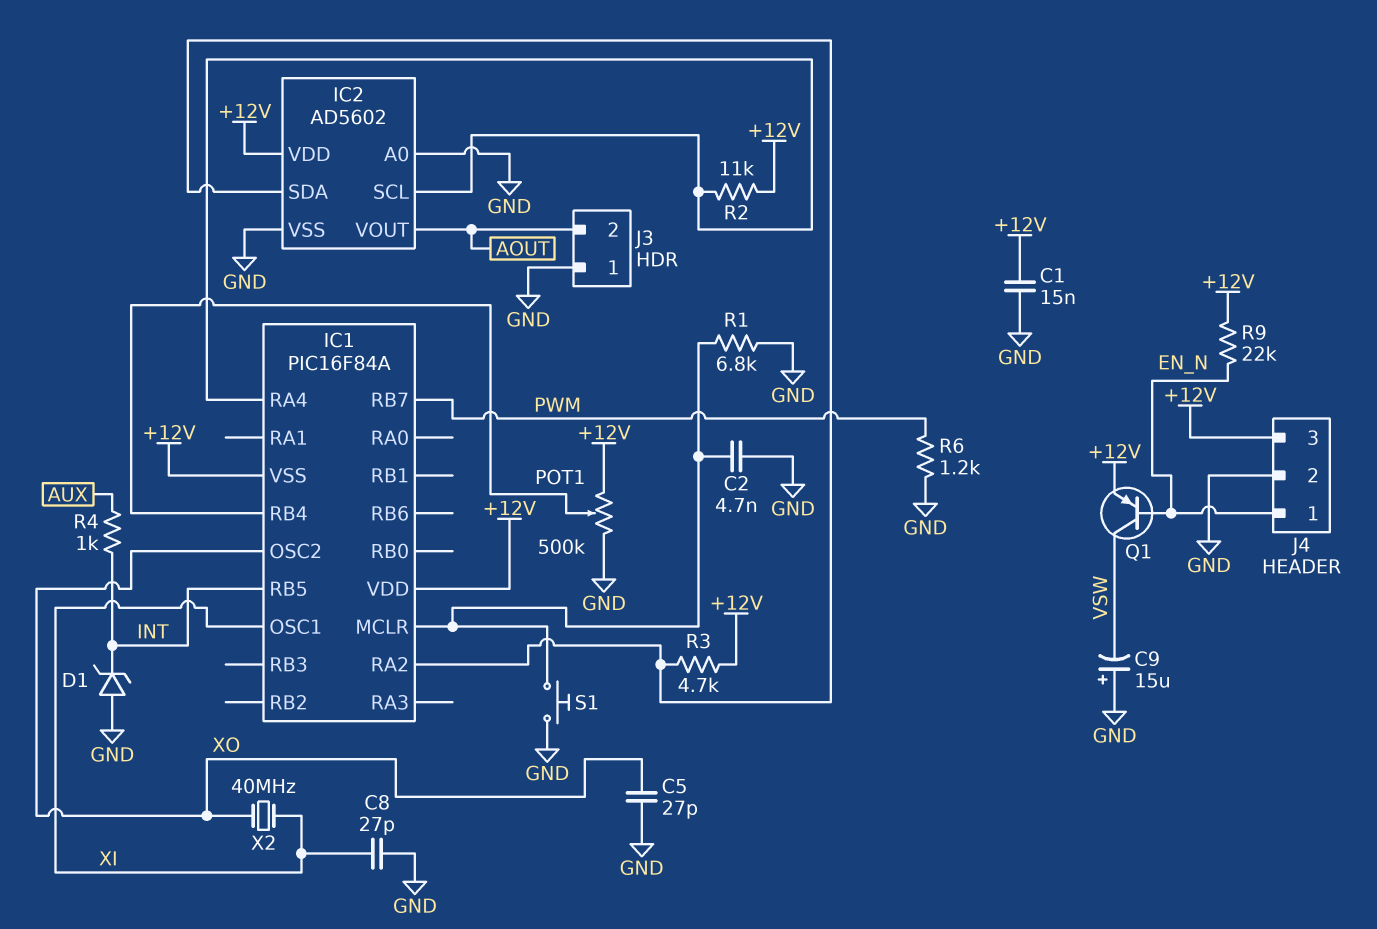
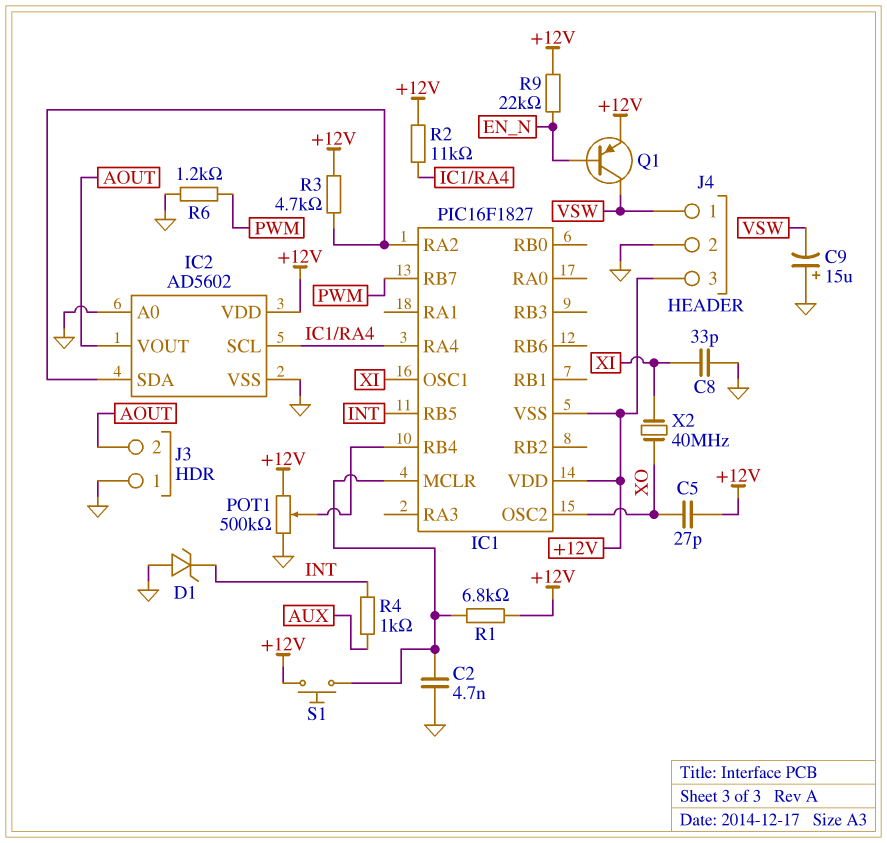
C1: 15nF (+12V, GND) -> none
C5: 27pF (GND, XO) -> 27pF (+12V, XO)
C8: 27pF (GND, XI) -> 33pF (GND, XI)
IC1: PIC16F84A -> PIC16F1827
J4 pin 1: EN_N -> VSW
R1: 6.8k (GND, IC1/MCLR) -> 6.8k (+12V, IC1/MCLR)
S1: button (GND, IC1/MCLR) -> button (+12V, IC1/MCLR)

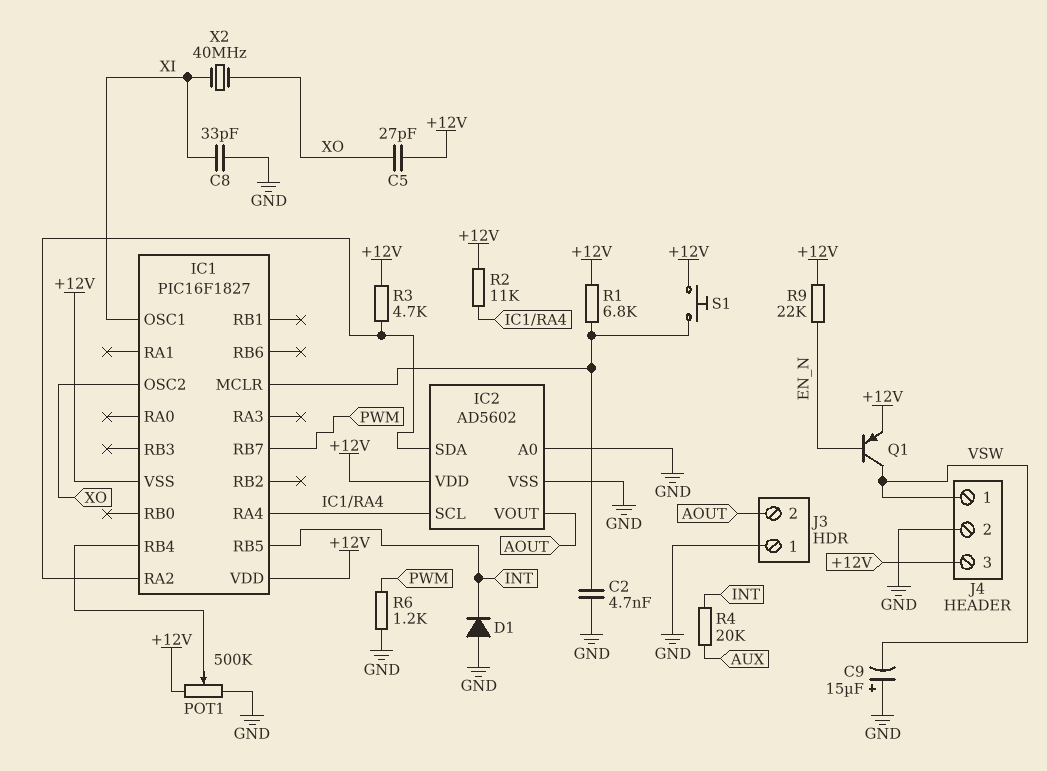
D1: zener (A GND, K INT) -> diode (A GND, K INT)
R4: 1k (AUX, INT) -> 20k (AUX, INT)

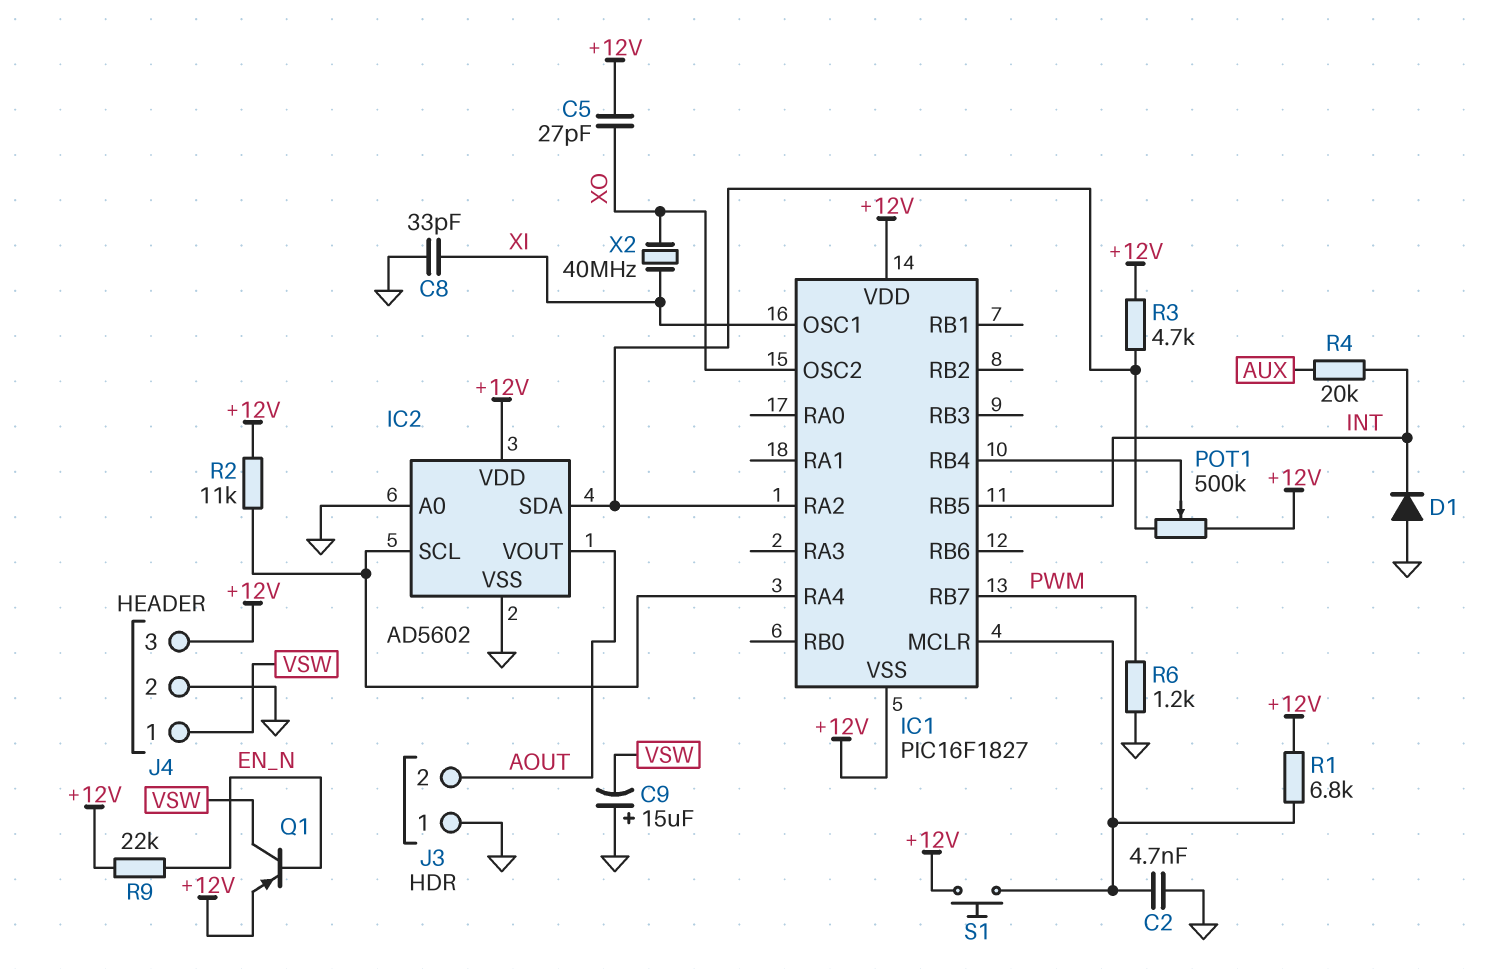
POT1: 500k (+12V, GND, wiper IC1/RB4) -> 500k (+12V, IC1/RA2, wiper IC1/RB4)

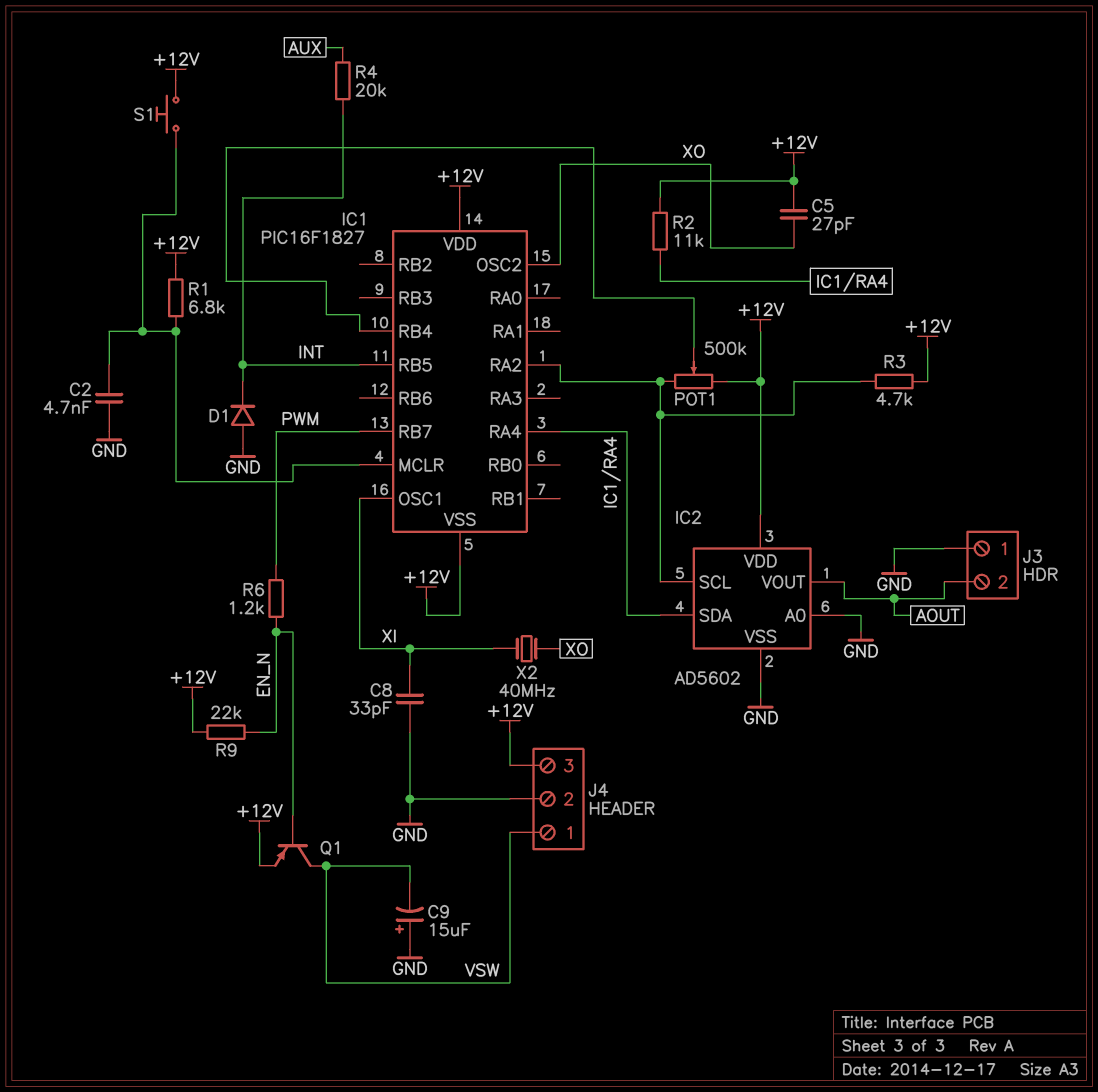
IC2 pin SCL: IC1/RA4 -> IC1/RA2
IC2 pin SDA: IC1/RA2 -> IC1/RA4
R6: 1.2k (GND, PWM) -> 1.2k (EN_N, PWM)

